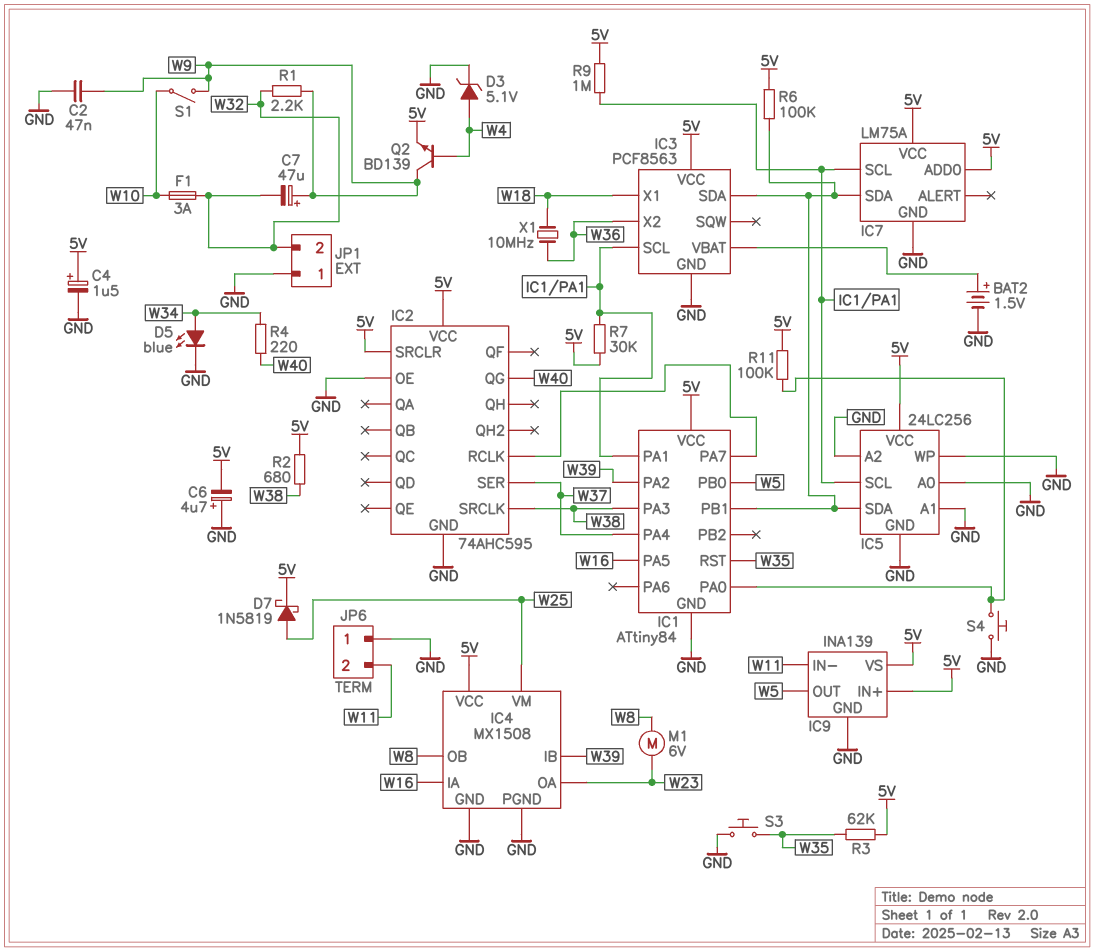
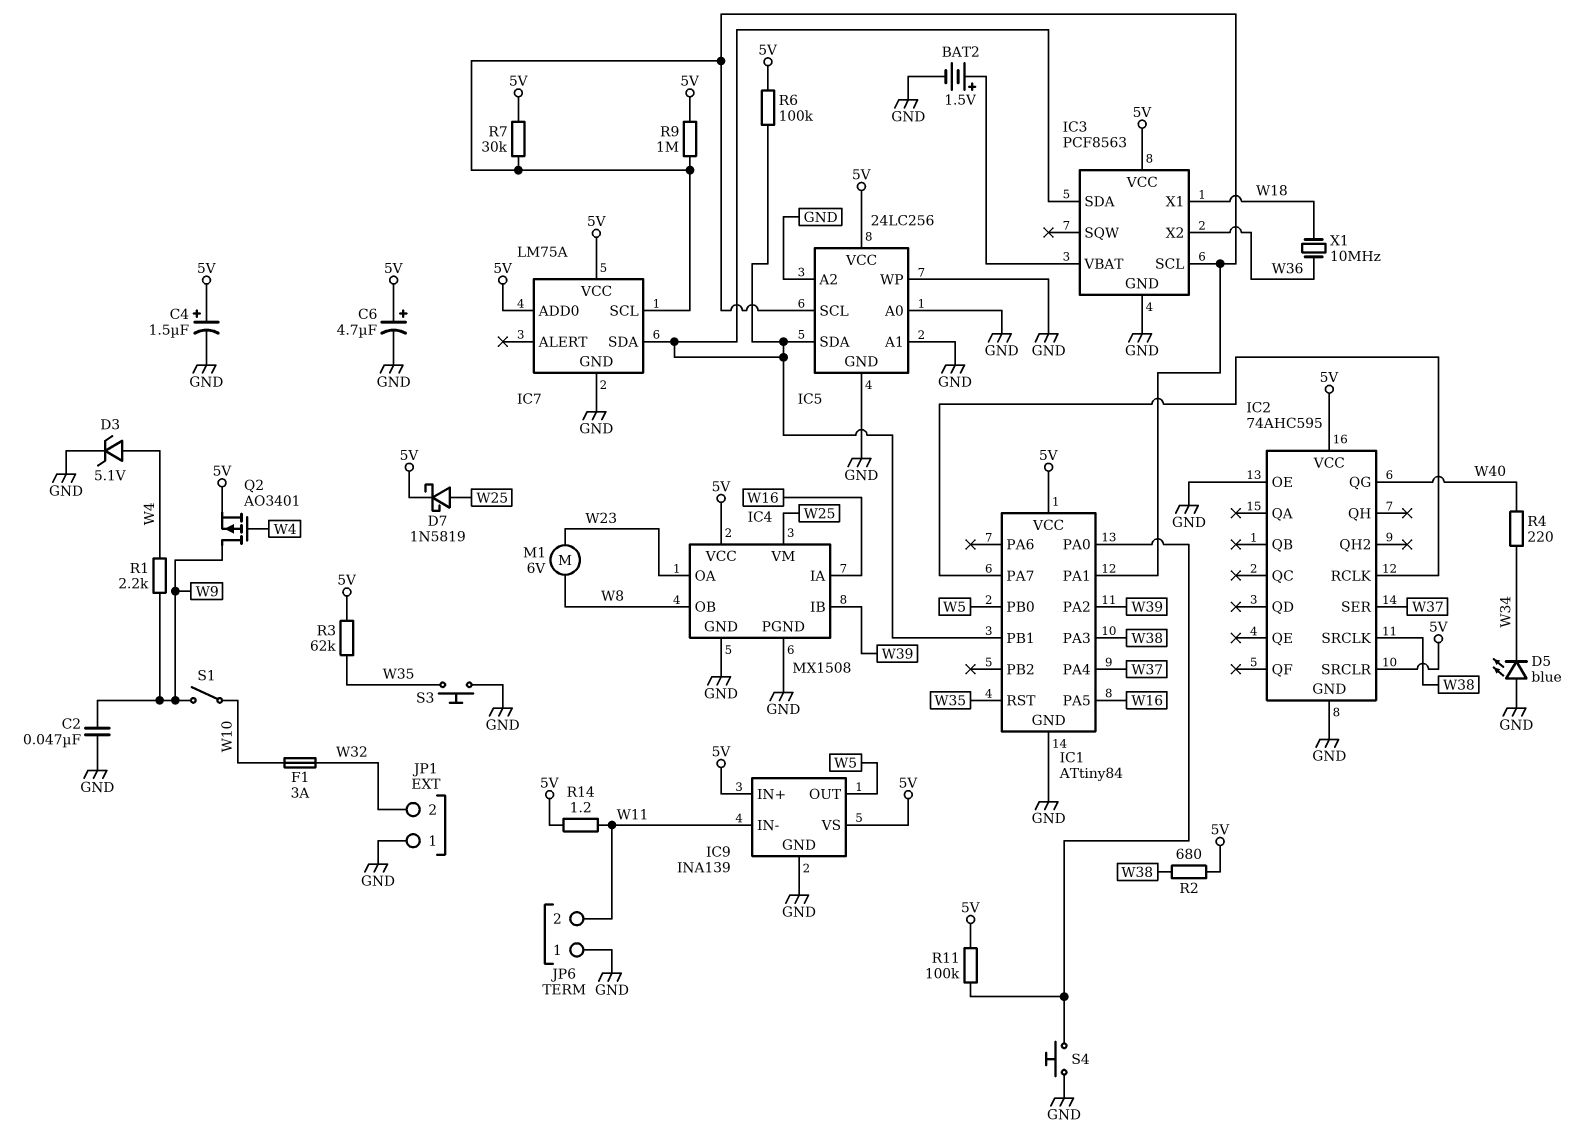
C6: 4.7uF (plus GND, minus 5V) -> 4.7uF (plus 5V, minus GND)
C7: 47uF (plus W9, minus W32) -> none
D5: LED blue (A W34, K GND) -> LED blue (A GND, K W34)
Q2: NPN BD139 (B W4, C W9, E 5V) -> PMOS AO3401 (G W4, D W9, S 5V)
R1: 2.2k (W9, W32) -> 2.2k (W4, W9)
R14: none -> 1.2 (5V, W11)

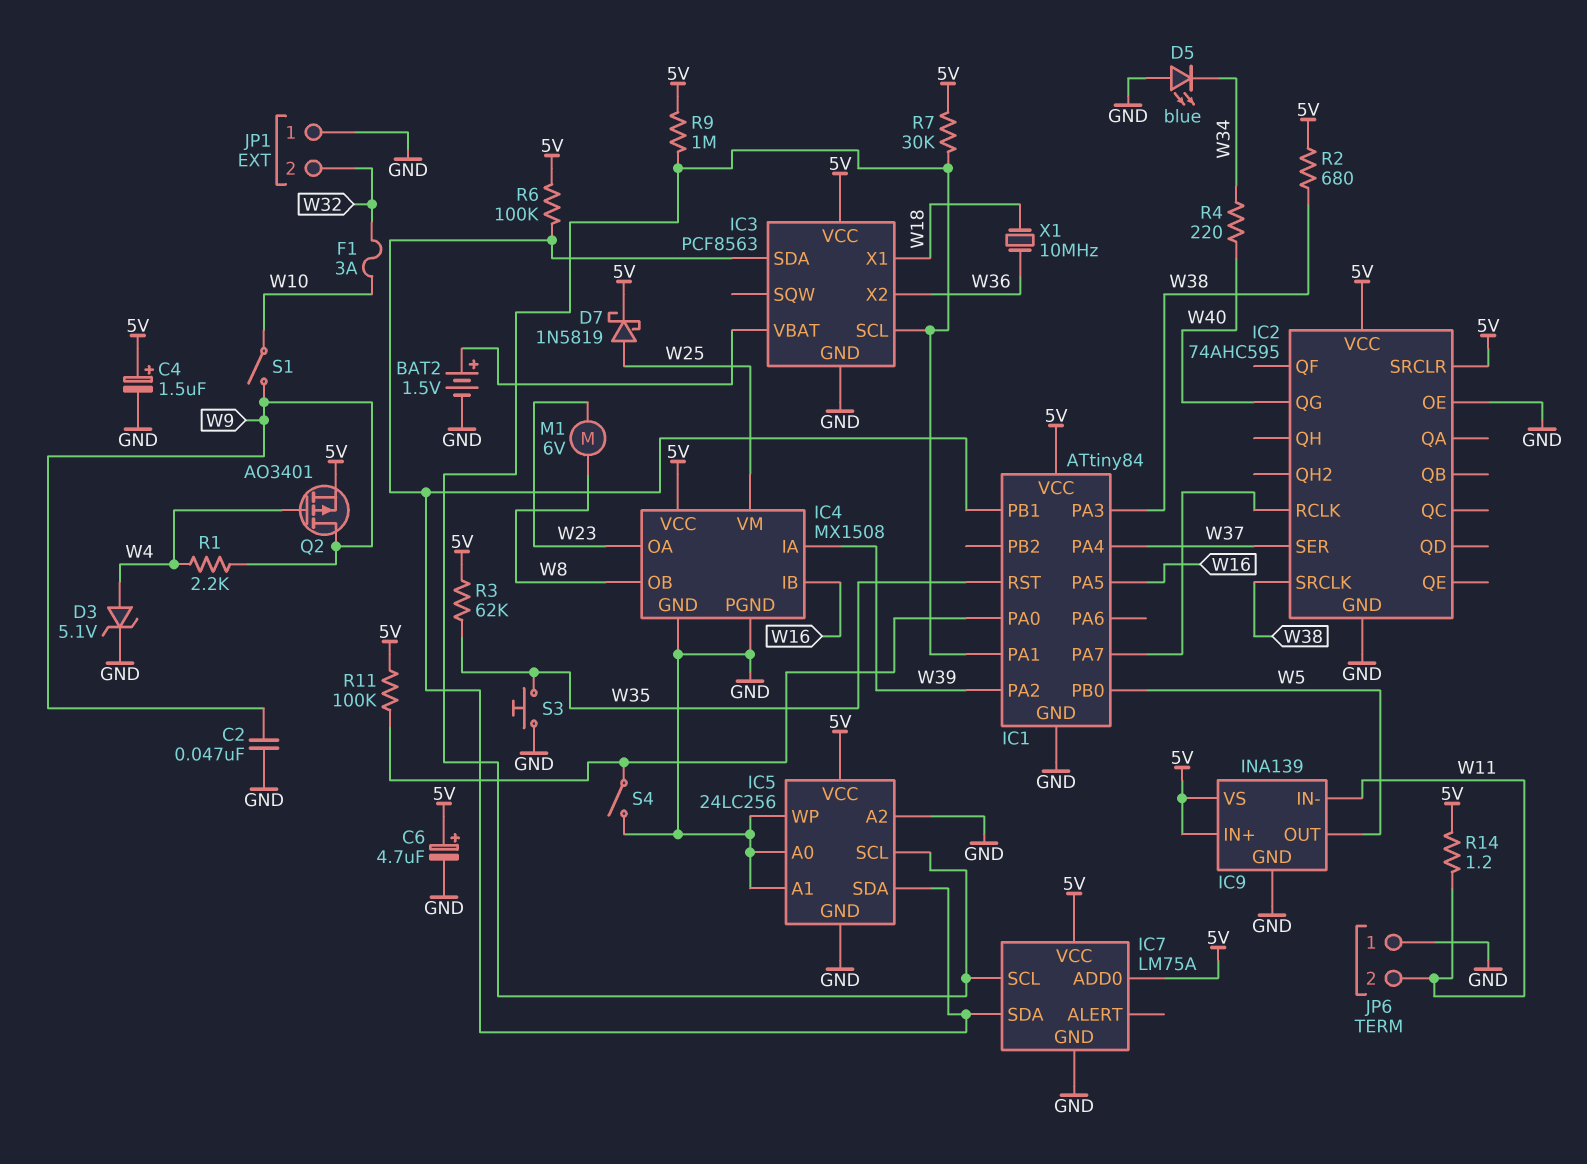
IC4 pin IA: W16 -> W39
IC4 pin IB: W39 -> W16
S4: button (GND, IC1/PA0) -> switch (GND, IC1/PA0)

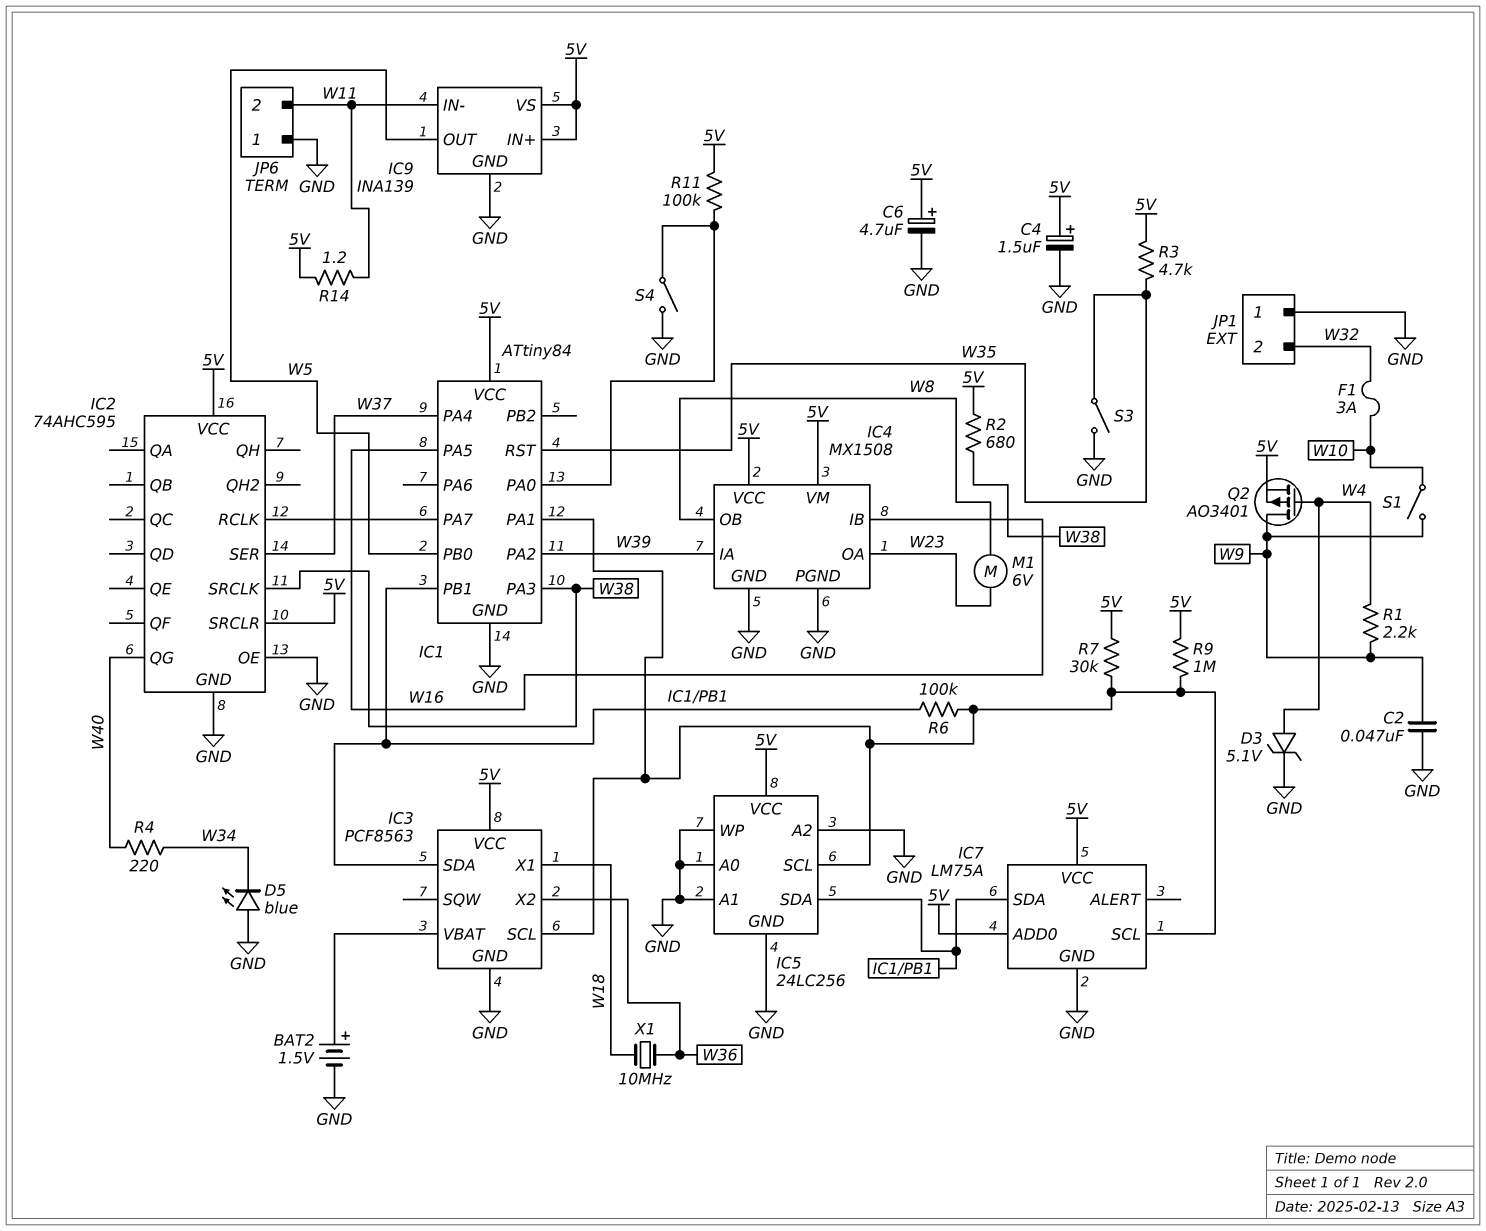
D7: schottky 1N5819 (A W25, K 5V) -> none
IC4 pin VM: W25 -> 5V
R3: 62k (5V, W35) -> 4.7k (5V, W35)
R6: 100k (5V, IC1/PB1) -> 100k (IC1/PA1, IC1/PB1)
S3: button (GND, W35) -> switch (GND, W35)

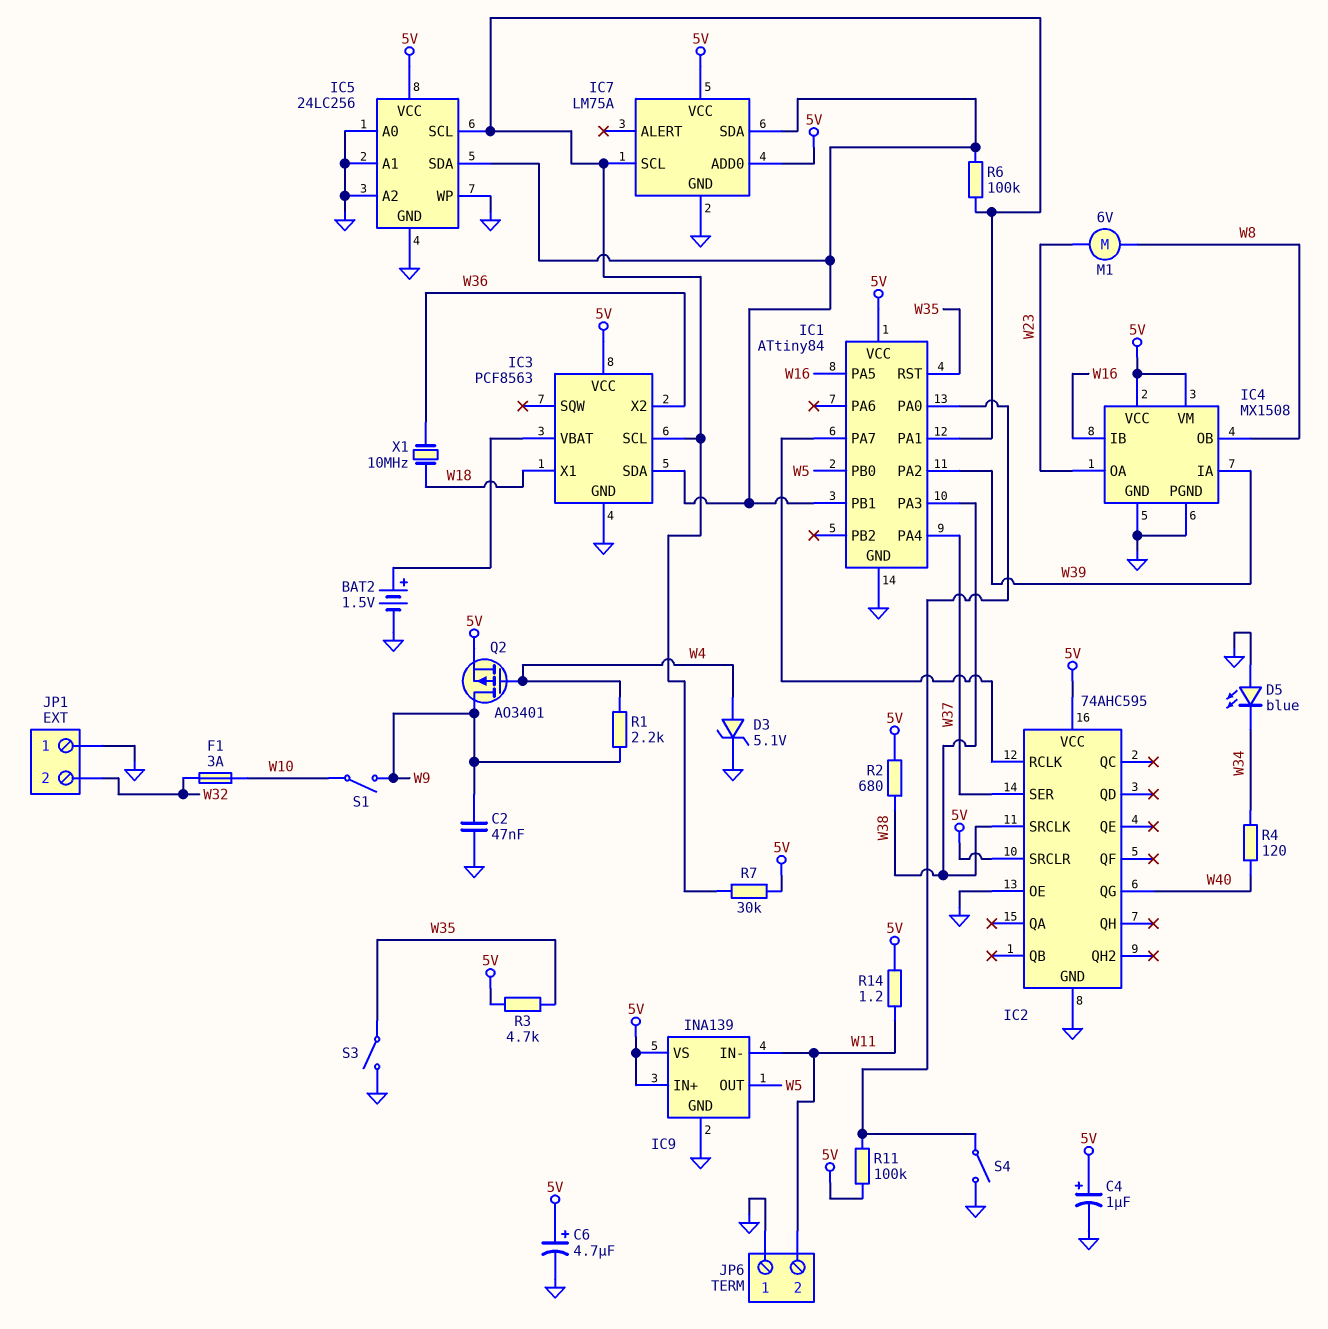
C4: 1.5uF (plus 5V, minus GND) -> 1uF (plus 5V, minus GND)
R4: 220 (W34, W40) -> 120 (W34, W40)
R9: 1M (5V, IC1/PA1) -> none

